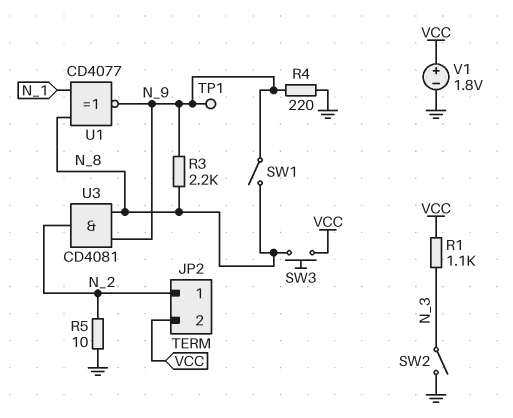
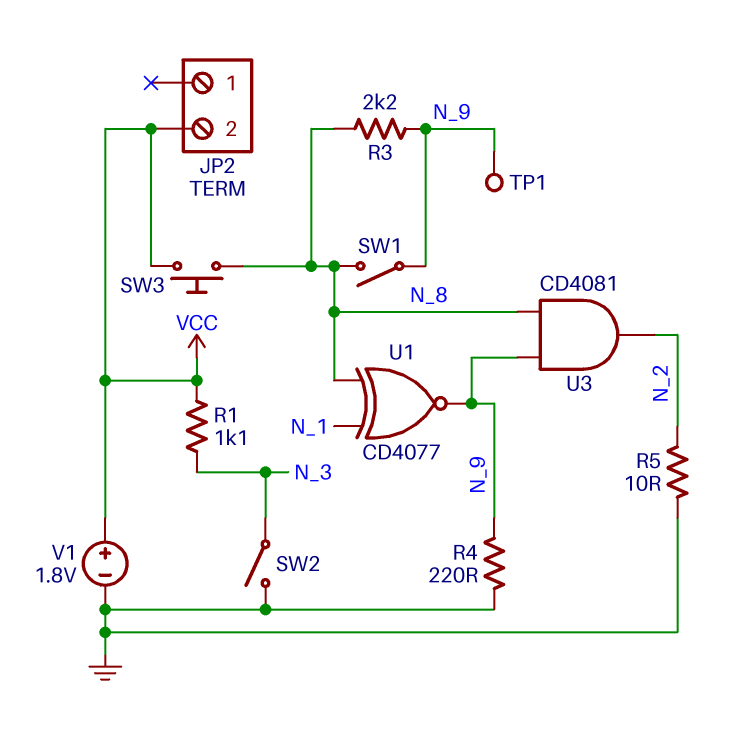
JP2 pin 1: N_2 -> none

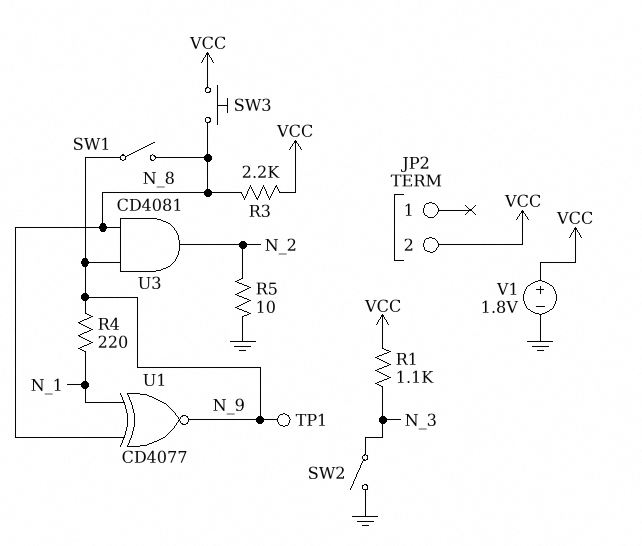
R3: 2.2k (N_8, N_9) -> 2.2k (N_8, VCC)
R4: 220 (GND, N_9) -> 220 (N_1, N_9)

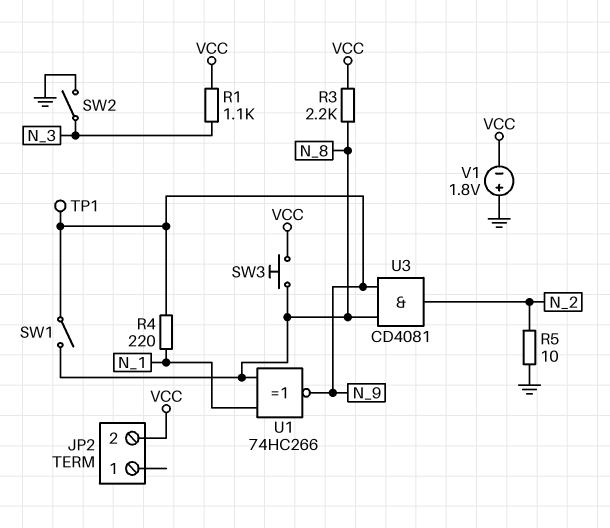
U1: XNOR CD4077 (in N_1, in N_8, out N_9) -> XNOR 74HC266 (in N_1, in N_8, out N_9)
V1: 1.8V (plus VCC, minus GND) -> 1.8V (plus GND, minus VCC)

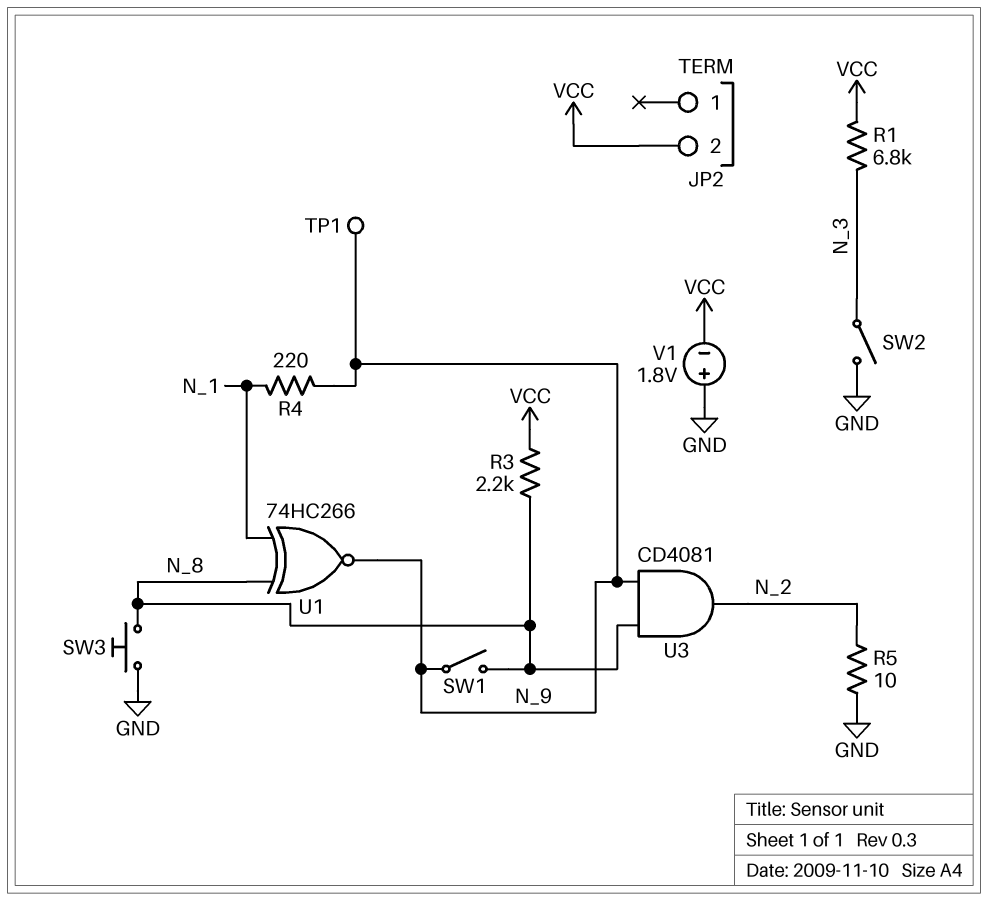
R1: 1.1k (N_3, VCC) -> 6.8k (N_3, VCC)
SW3: button (N_8, VCC) -> button (GND, N_8)

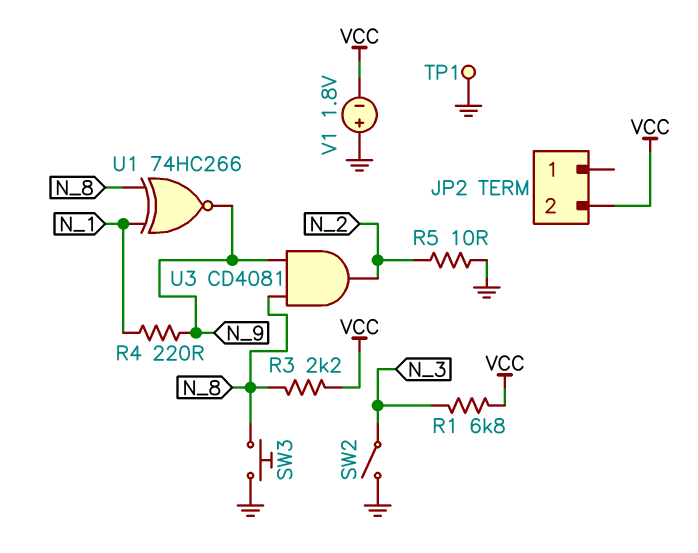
SW1: switch (N_8, N_9) -> none
TP1: test point (N_9) -> test point (GND)

